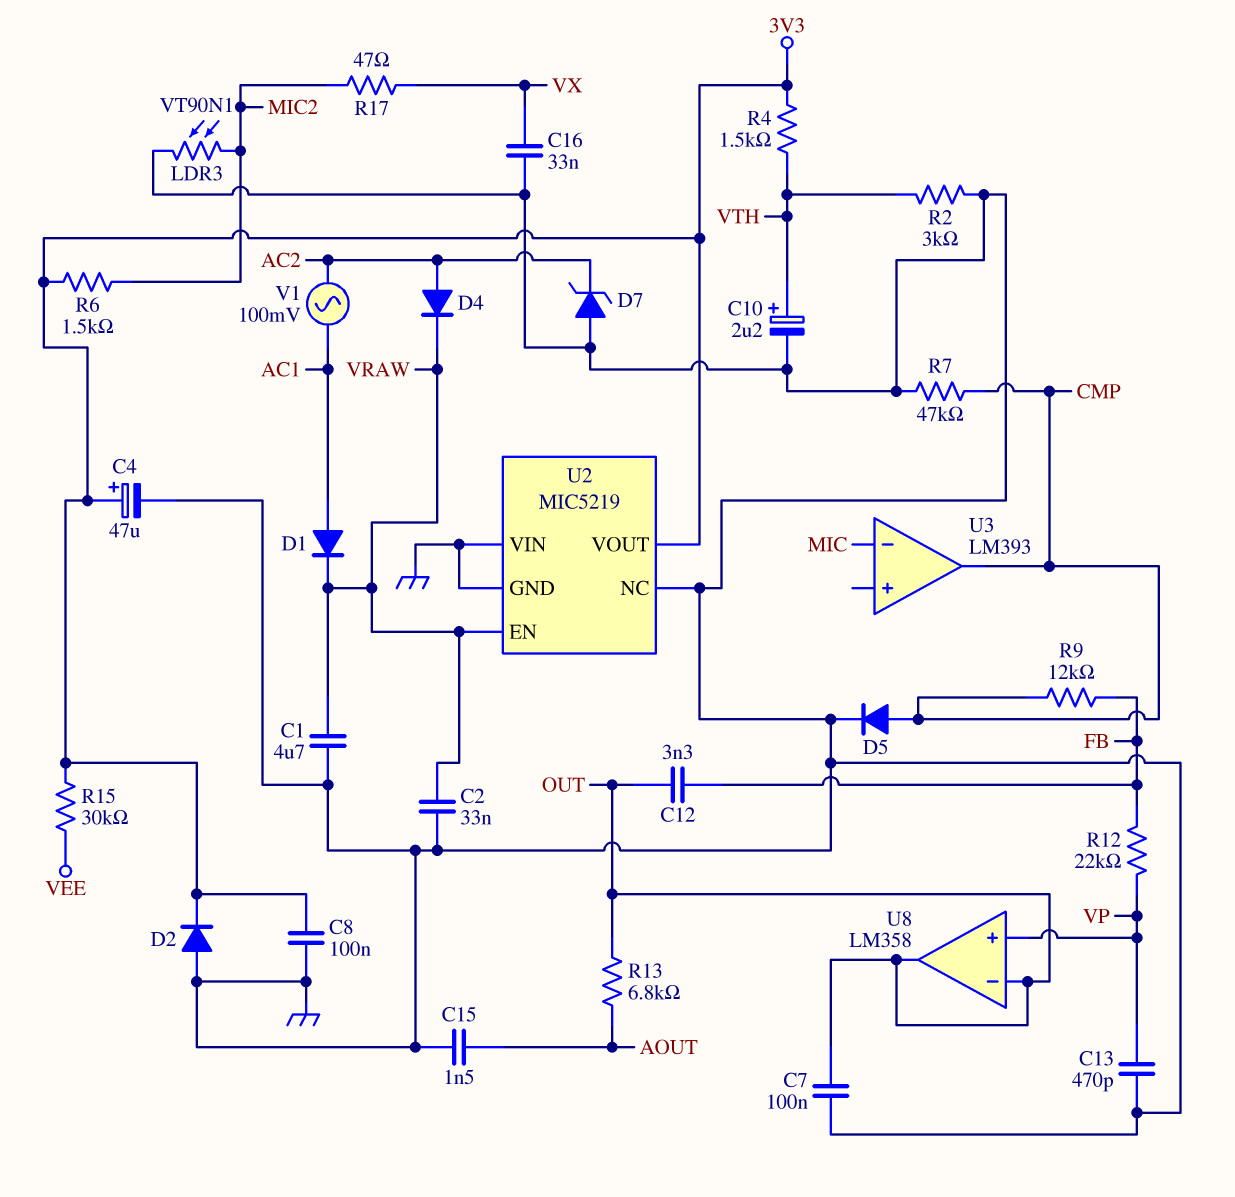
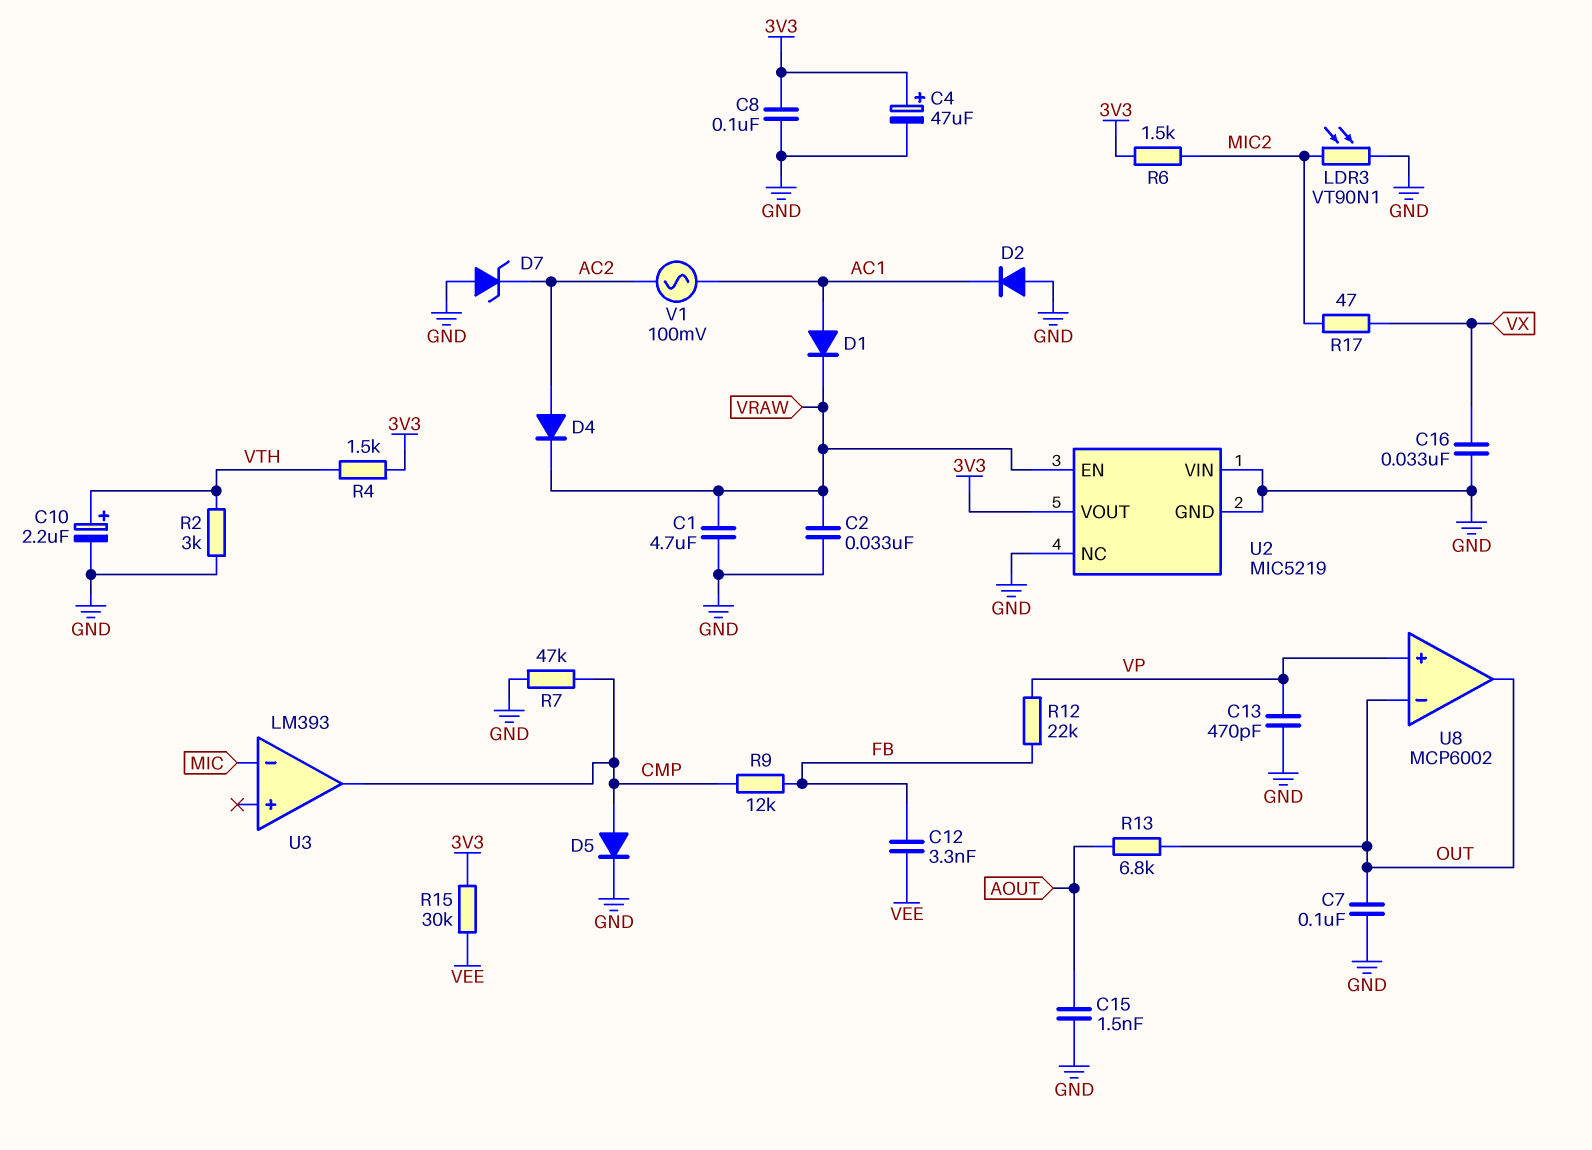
C12: 3.3nF (FB, OUT) -> 3.3nF (FB, VEE)
D2: diode (A GND, K 3V3) -> diode (A GND, K AC1)
U8: LM358 -> MCP6002

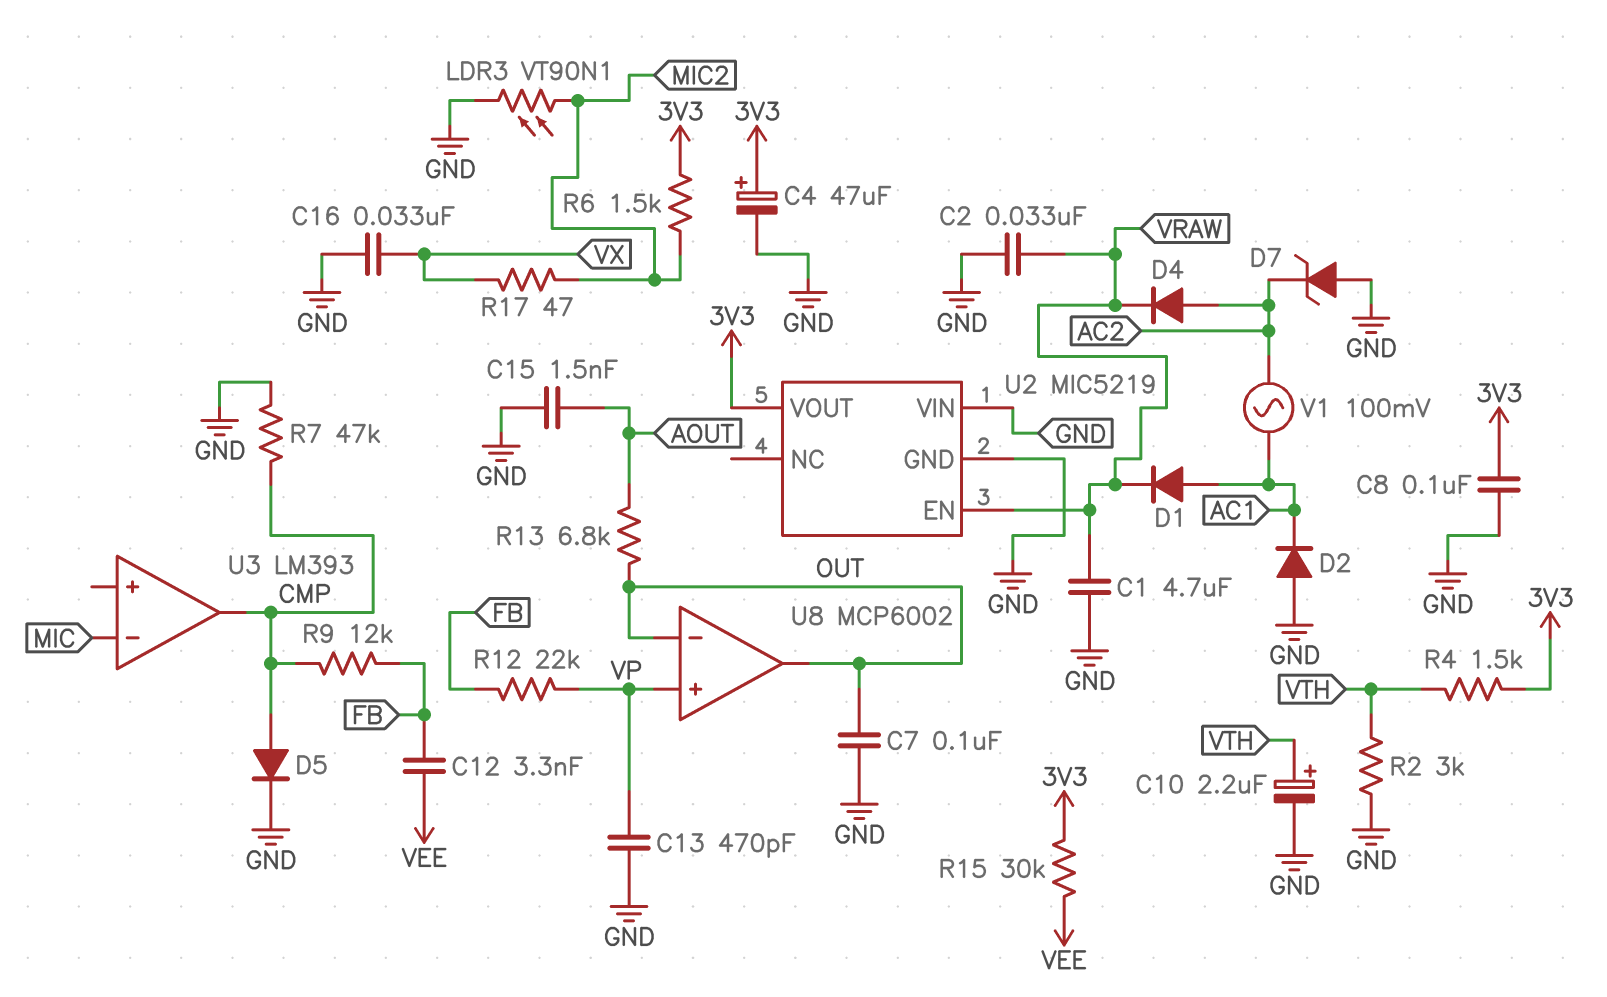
U2 pin NC: GND -> none

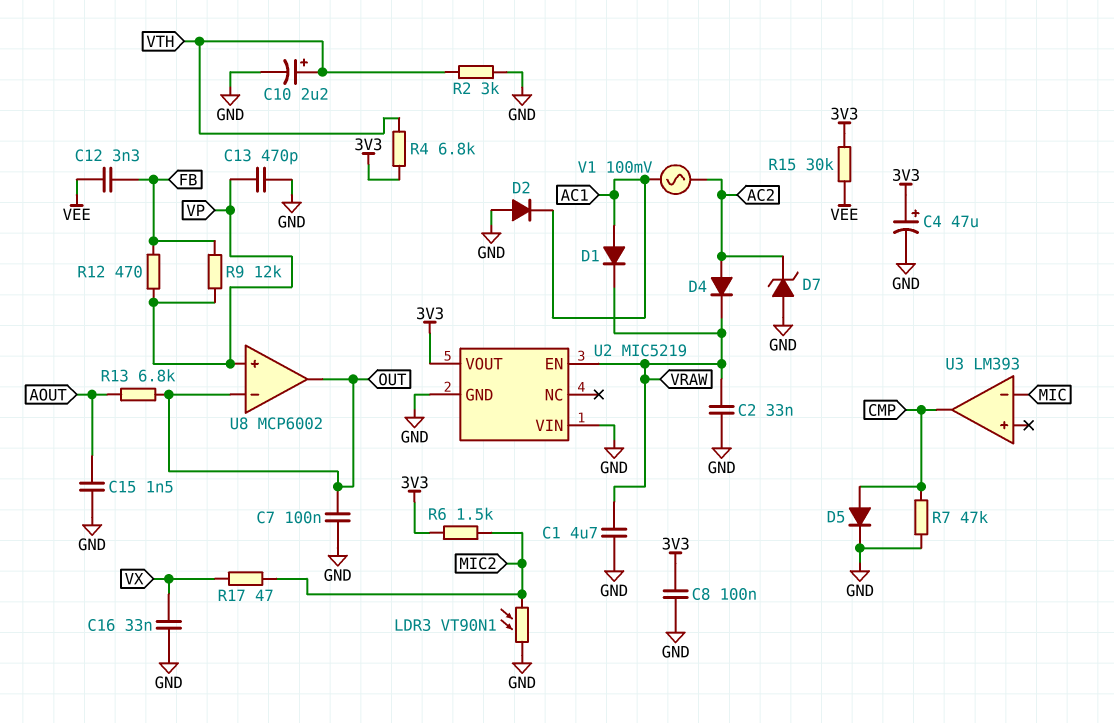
R4: 1.5k (3V3, VTH) -> 6.8k (3V3, VTH)
R9: 12k (CMP, FB) -> 12k (FB, VP)
R12: 22k (FB, VP) -> 470 (FB, VP)

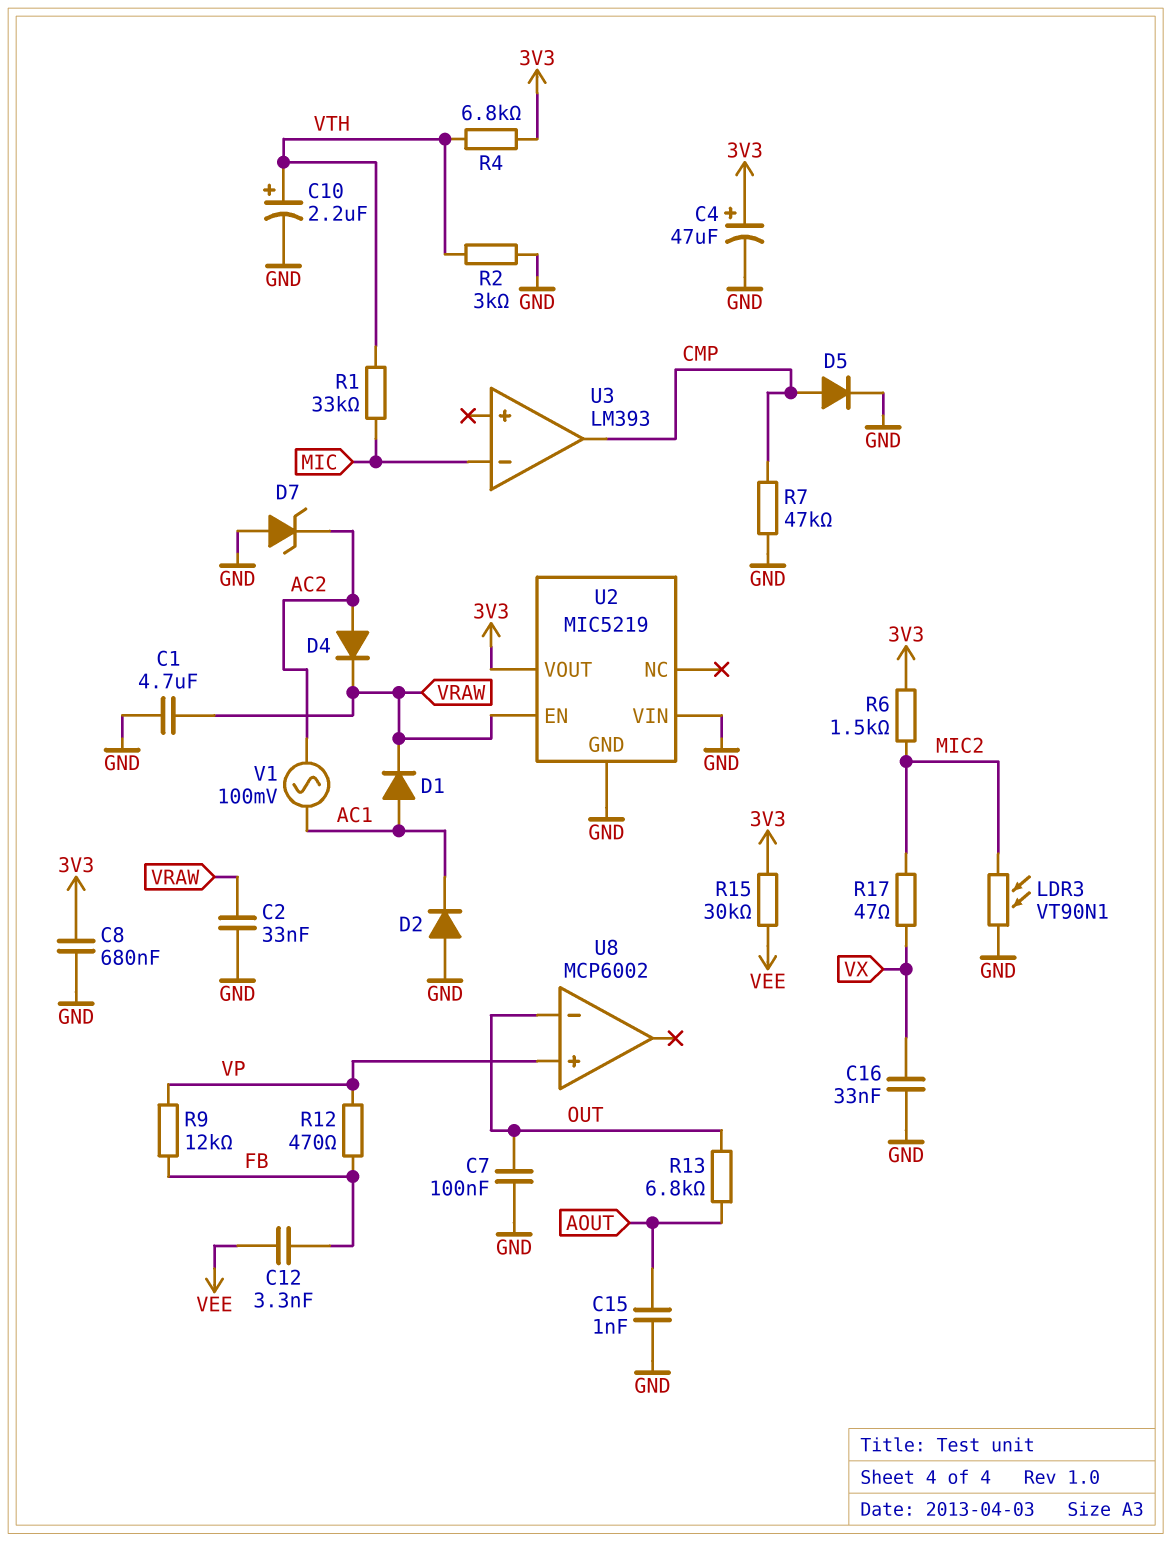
C8: 100nF (3V3, GND) -> 680nF (3V3, GND)
C13: 470pF (GND, VP) -> none
C15: 1.5nF (AOUT, GND) -> 1nF (AOUT, GND)
R1: none -> 33k (MIC, VTH)
U8 pin out: OUT -> none

